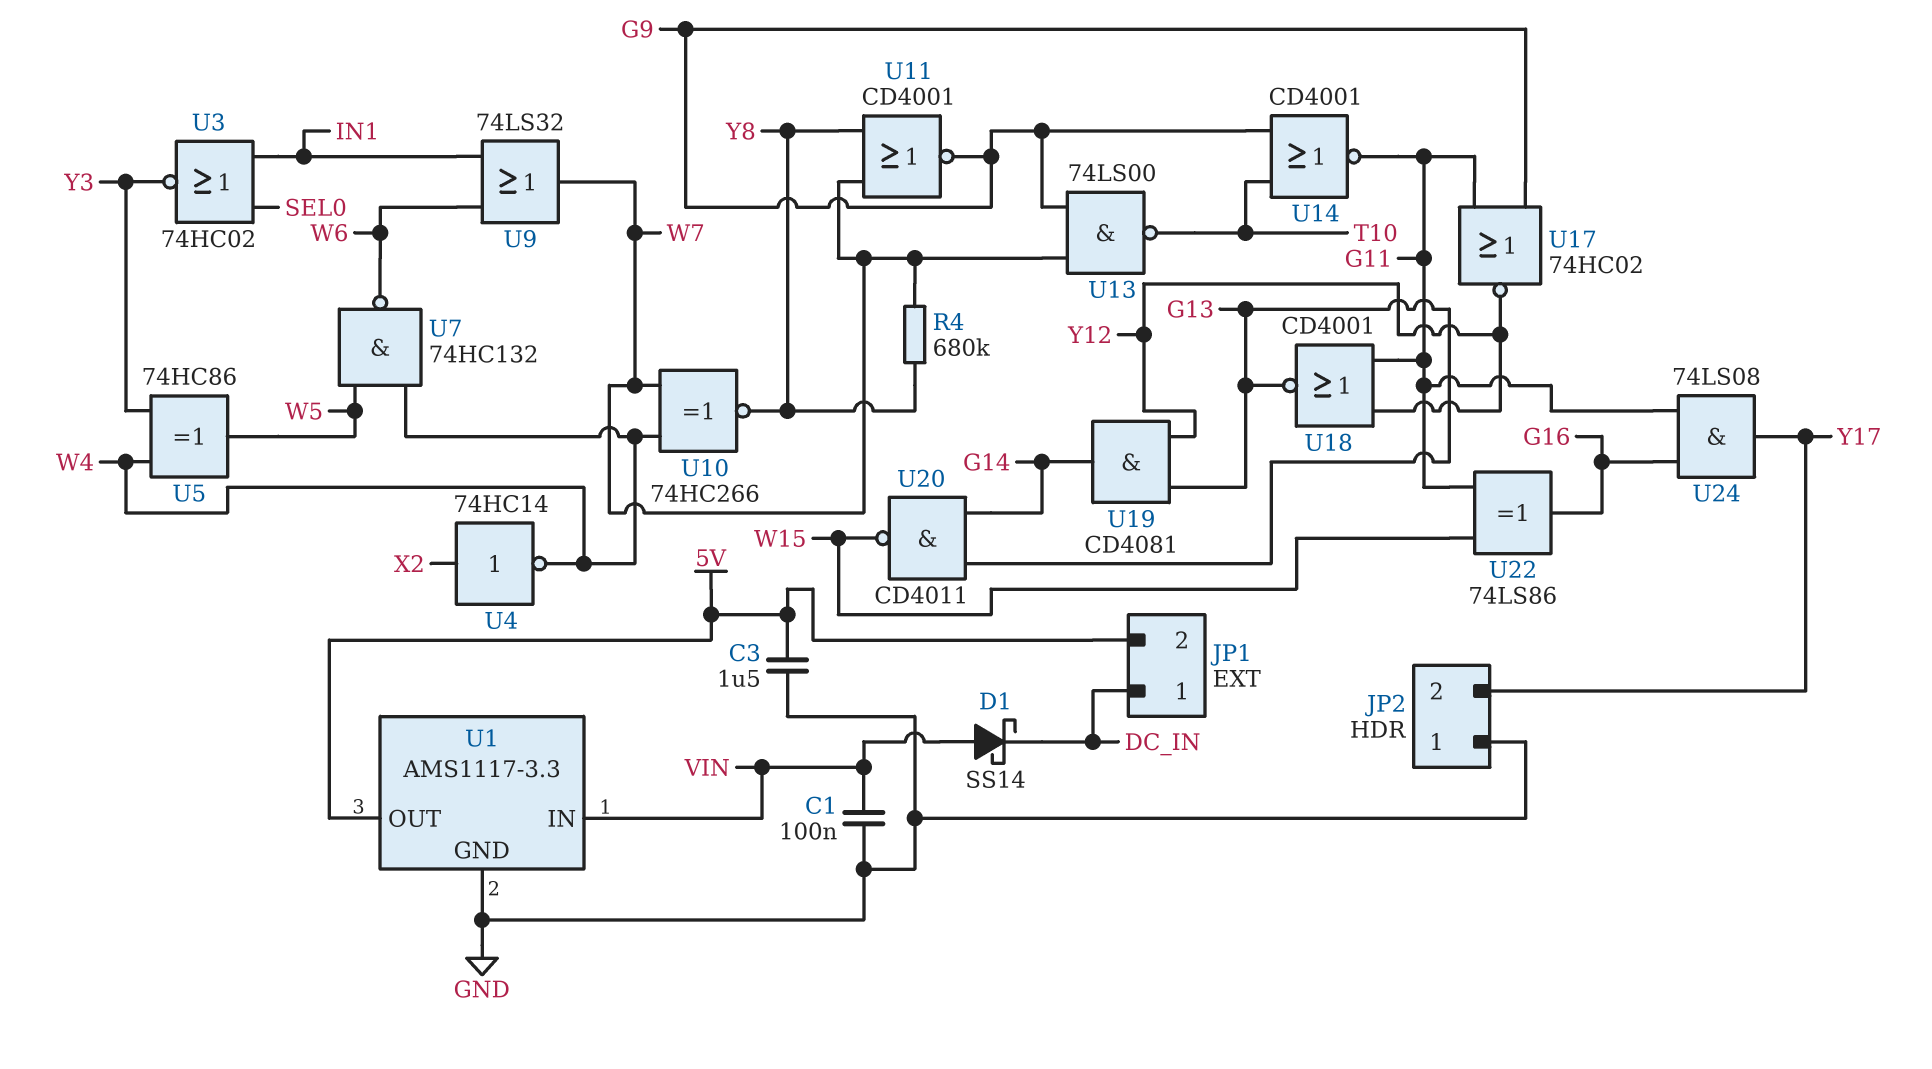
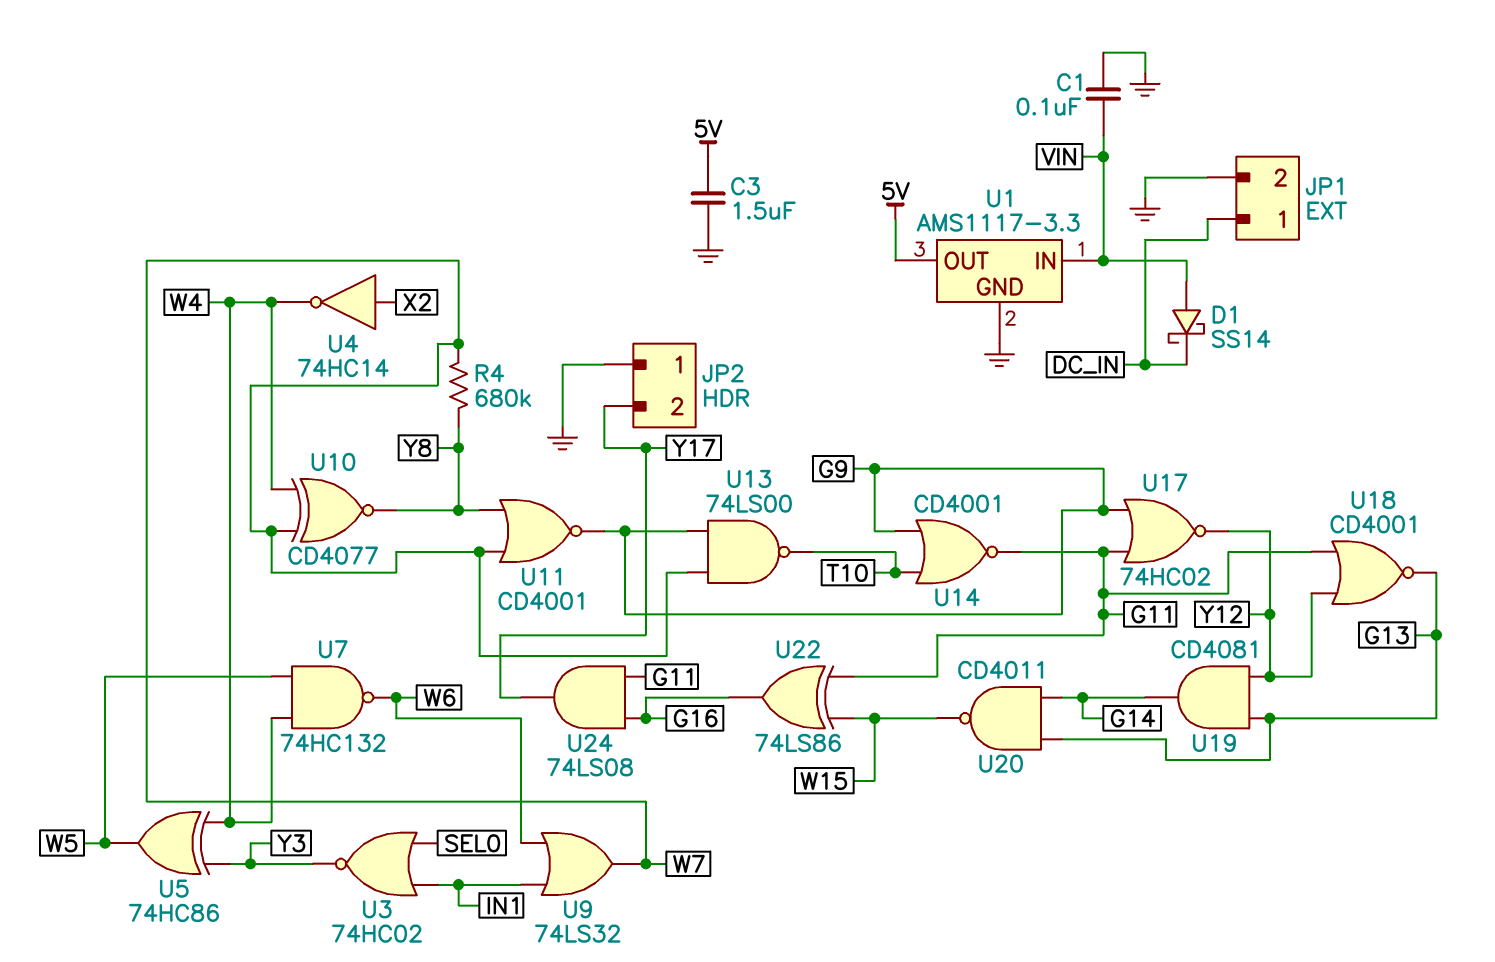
JP1 pin 2: 5V -> GND
U10: XNOR 74HC266 (in W4, in W7, out Y8) -> XNOR CD4077 (in W4, in W7, out Y8)

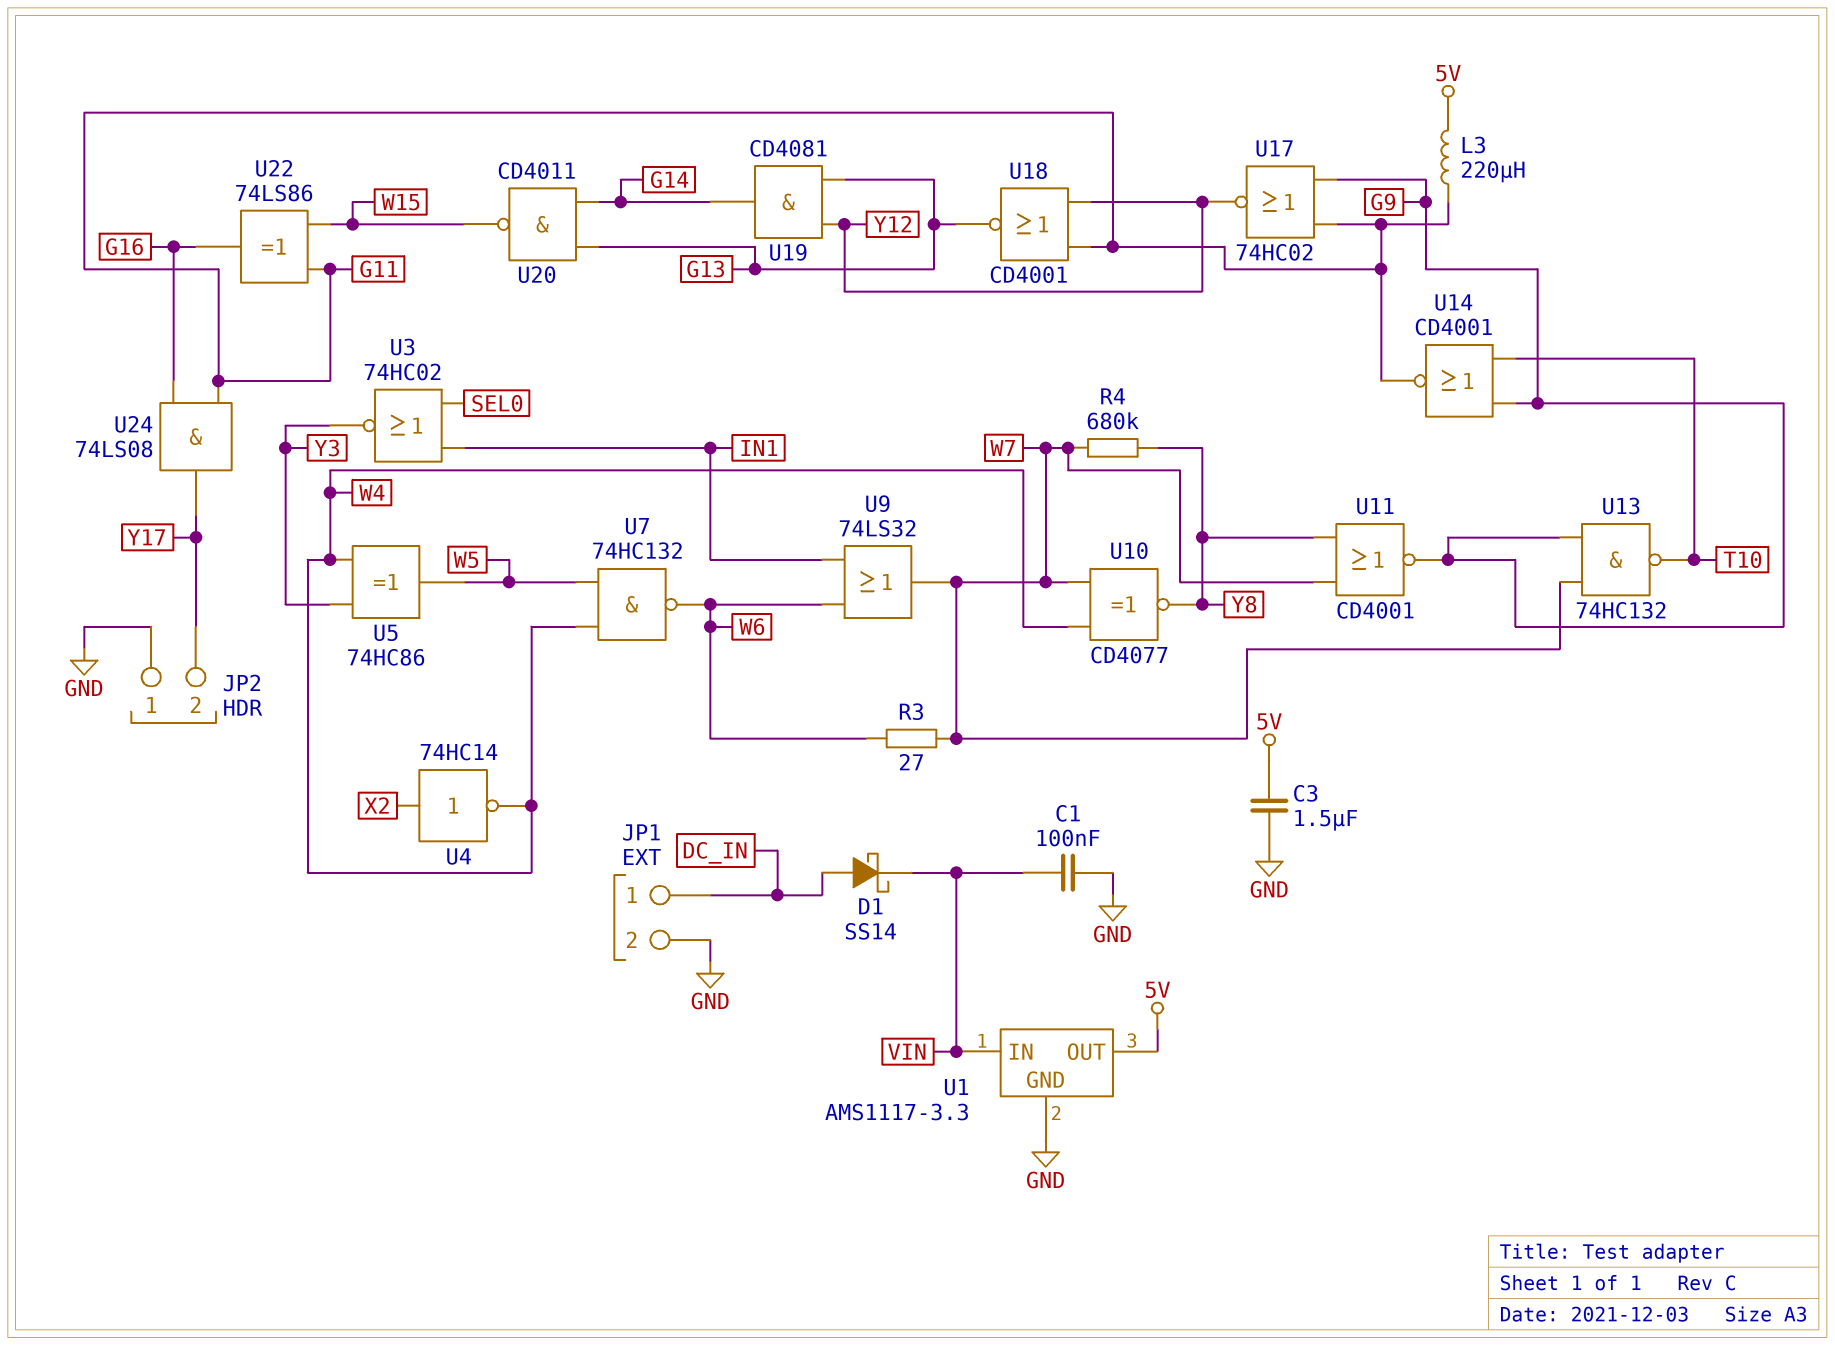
D1: schottky SS14 (A VIN, K DC_IN) -> schottky SS14 (A DC_IN, K VIN)
L3: none -> 220uH (5V, G11)
R3: none -> 27 (W6, W7)
U13: NAND 74LS00 (in G9, in W7, out T10) -> NAND 74HC132 (in G9, in W7, out T10)

